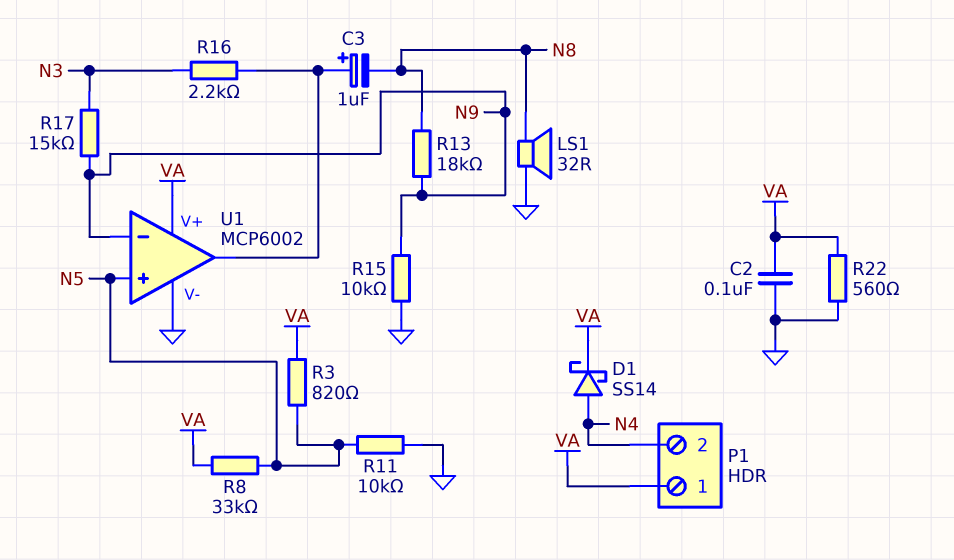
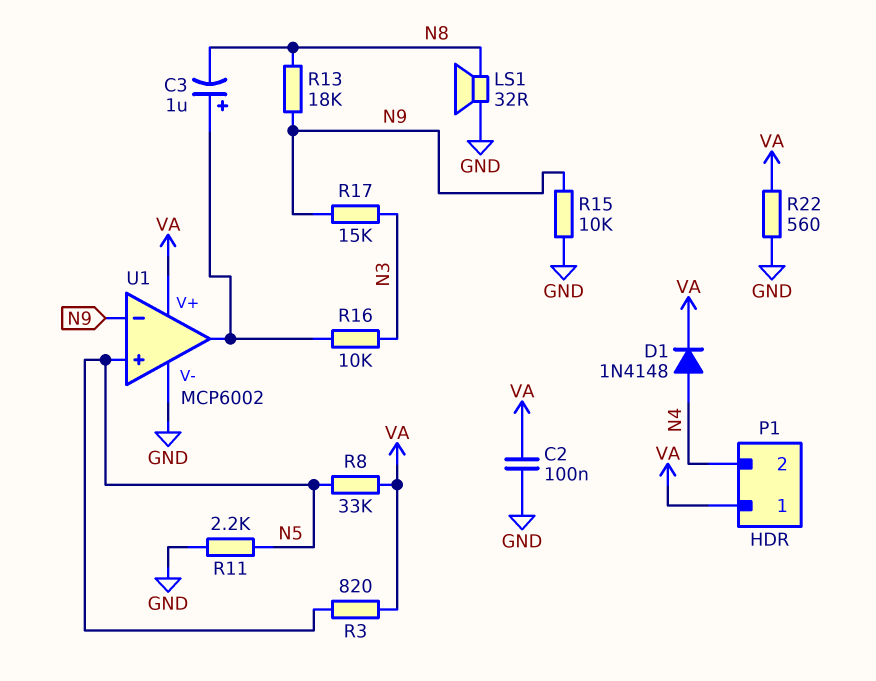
D1: schottky SS14 (A N4, K VA) -> diode 1N4148 (A N4, K VA)
R11: 10k (GND, N5) -> 2.2k (GND, N5)
R16: 2.2k (N3, U1/out) -> 10k (N3, U1/out)

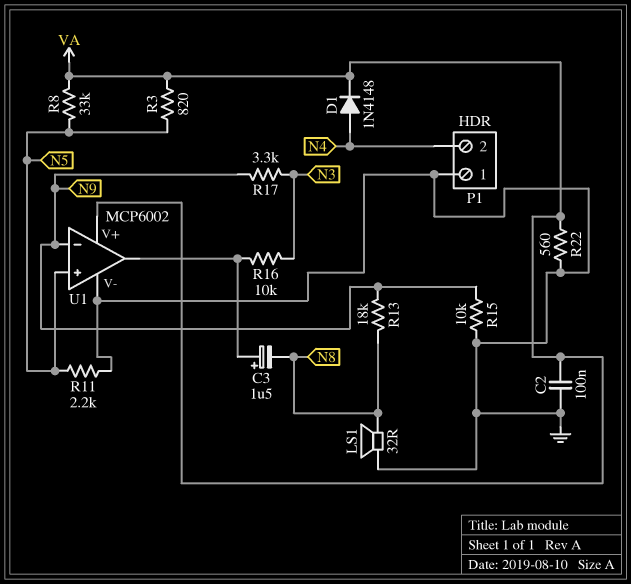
C3: 1uF (plus U1/out, minus N8) -> 1.5uF (plus U1/out, minus N8)
P1 pin 1: VA -> GND
R17: 15k (N3, N9) -> 3.3k (N3, N9)

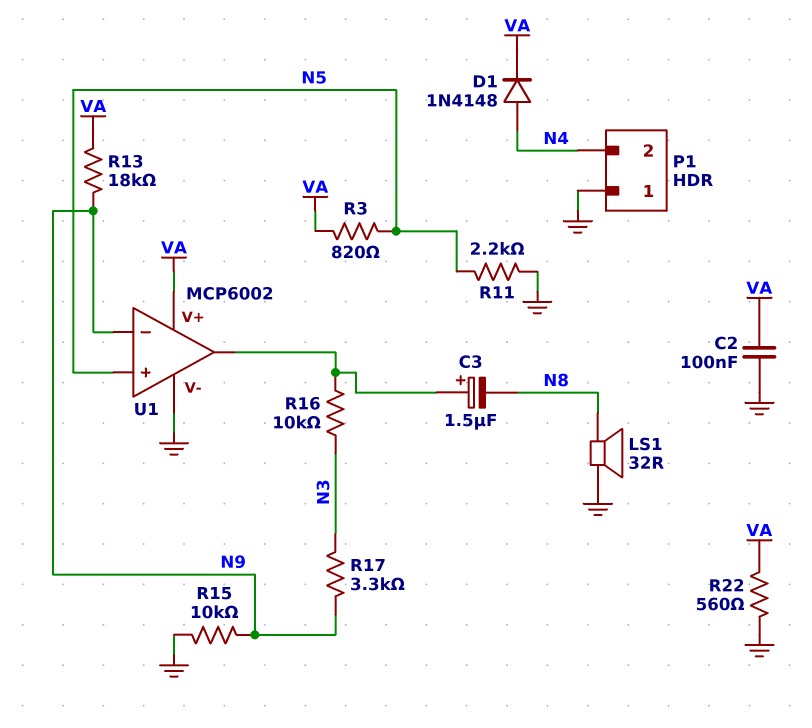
R8: 33k (N5, VA) -> none
R13: 18k (N8, N9) -> 18k (N9, VA)

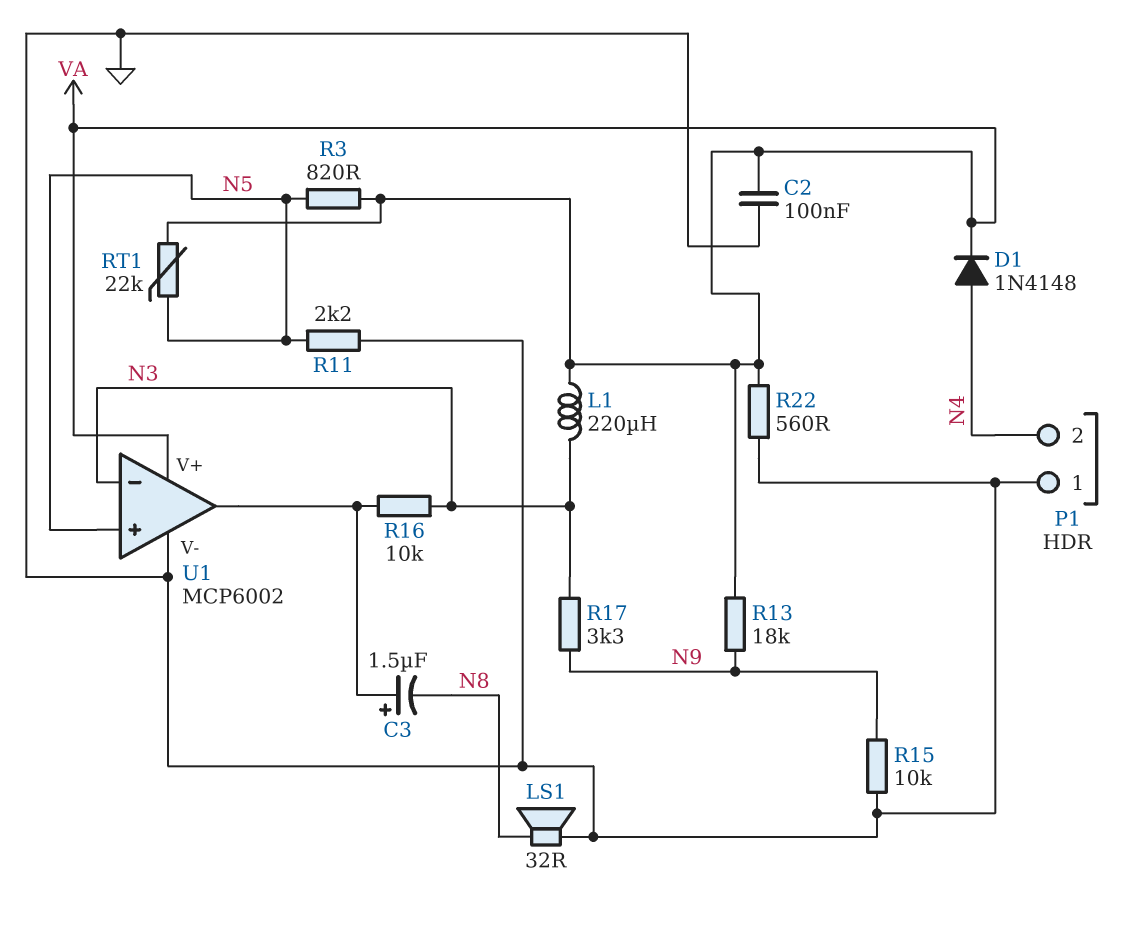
L1: none -> 220uH (N3, VA)
RT1: none -> 22k (N5, VA)
U1 pin in-: N9 -> N3

